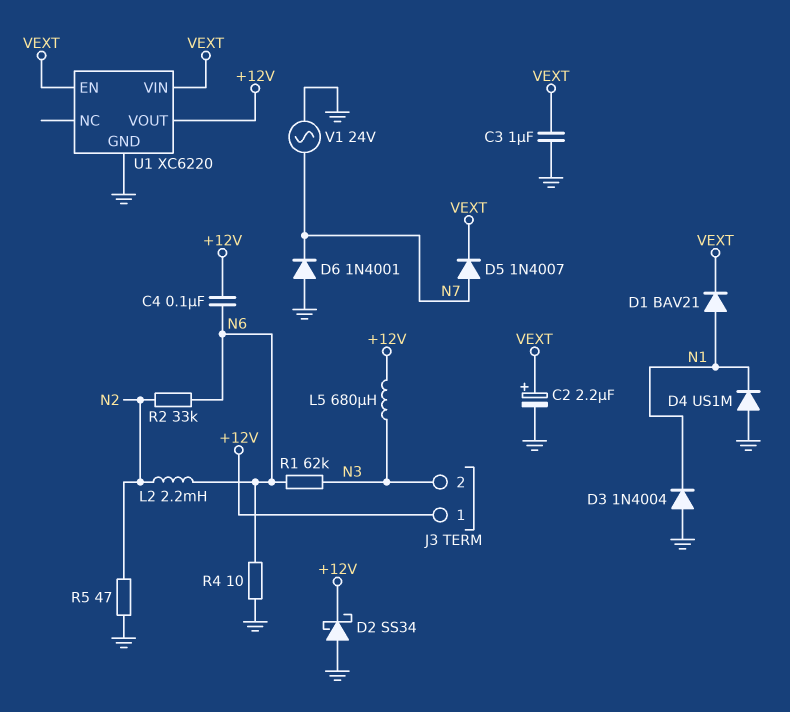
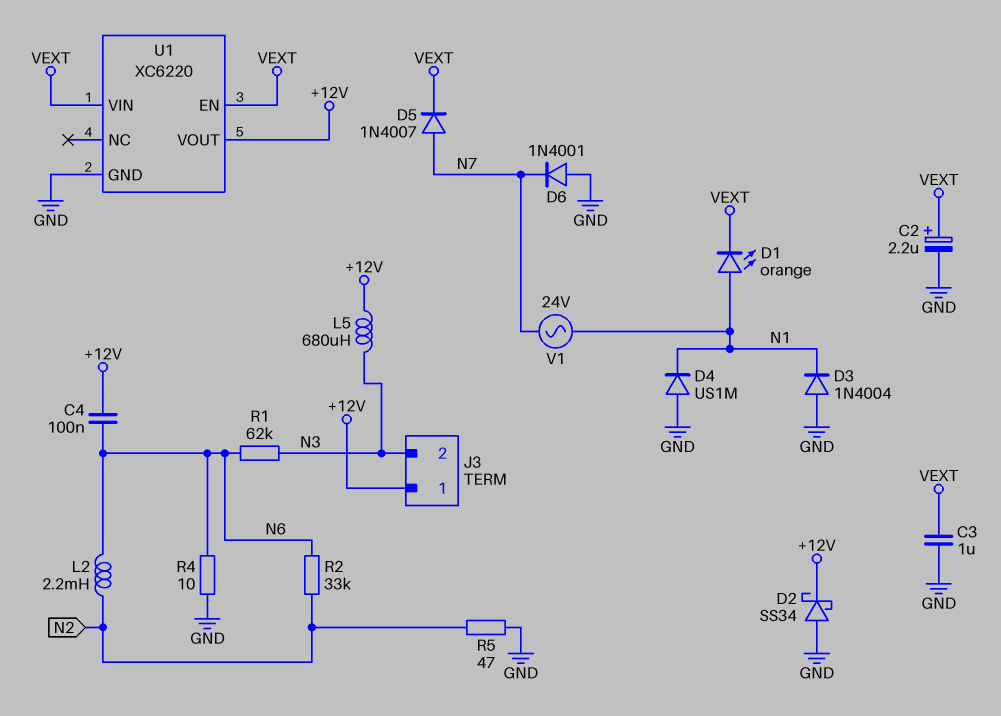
D1: diode BAV21 (A N1, K VEXT) -> LED orange (A N1, K VEXT)
V1: AC 24V (GND, N7) -> AC 24V (N1, N7)

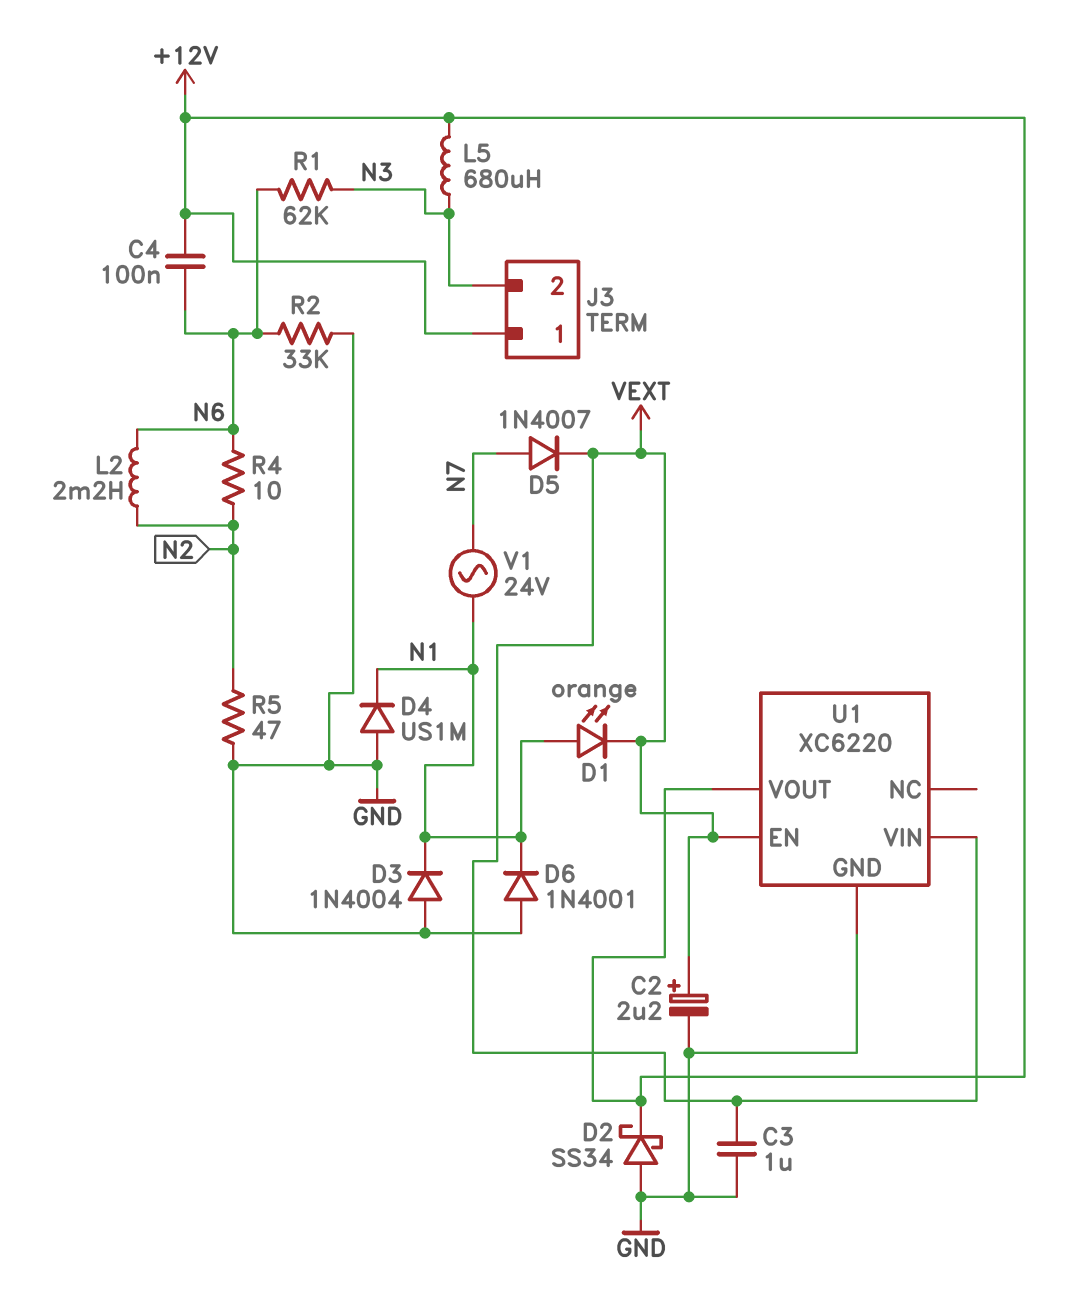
D6: diode 1N4001 (A GND, K N7) -> diode 1N4001 (A GND, K N1)
R2: 33k (N2, N6) -> 33k (GND, N6)
R4: 10 (GND, N6) -> 10 (N2, N6)

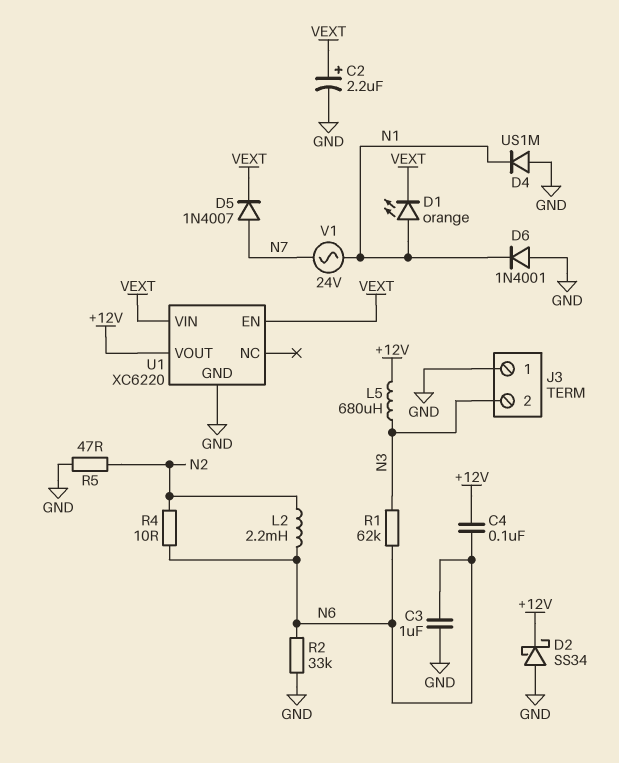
C3: 1uF (GND, VEXT) -> 1uF (GND, N6)
D3: diode 1N4004 (A GND, K N1) -> none
J3 pin 1: +12V -> GND

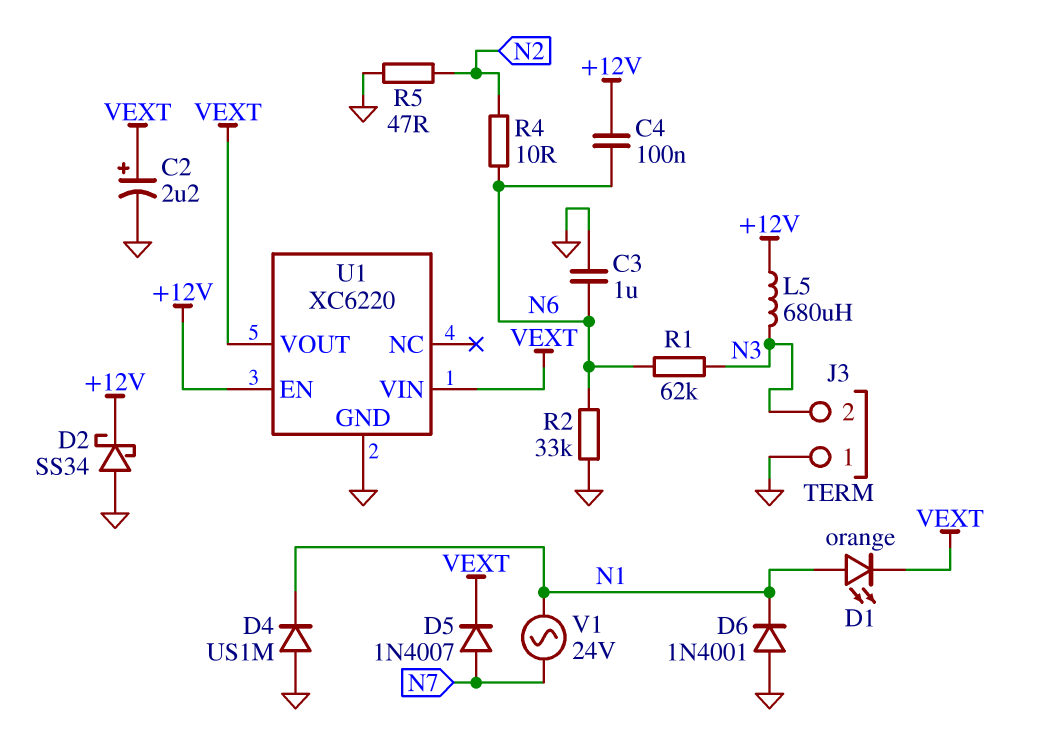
L2: 2.2mH (N2, N6) -> none
U1 pin EN: VEXT -> +12V
U1 pin VOUT: +12V -> VEXT

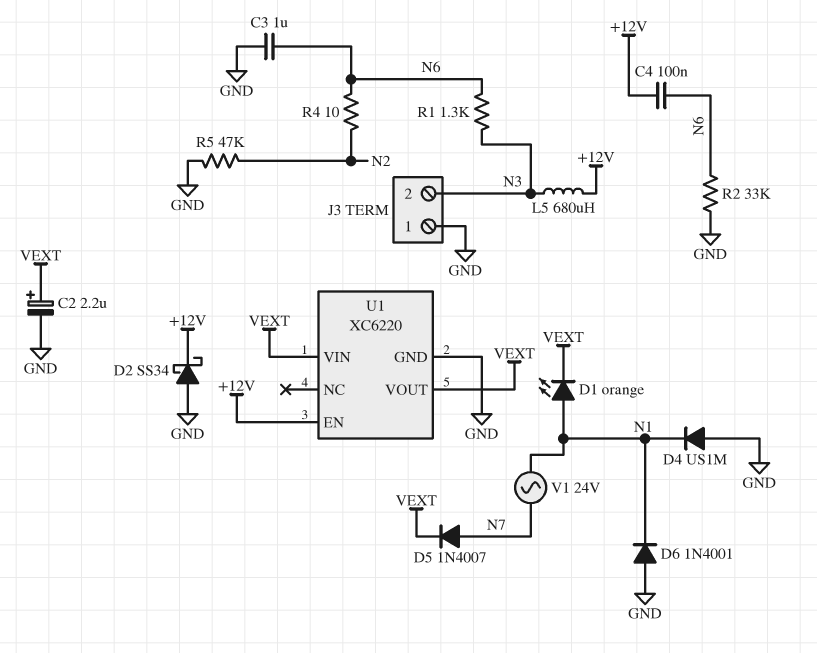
R1: 62k (N3, N6) -> 1.3k (N3, N6)
R5: 47 (GND, N2) -> 47k (GND, N2)

